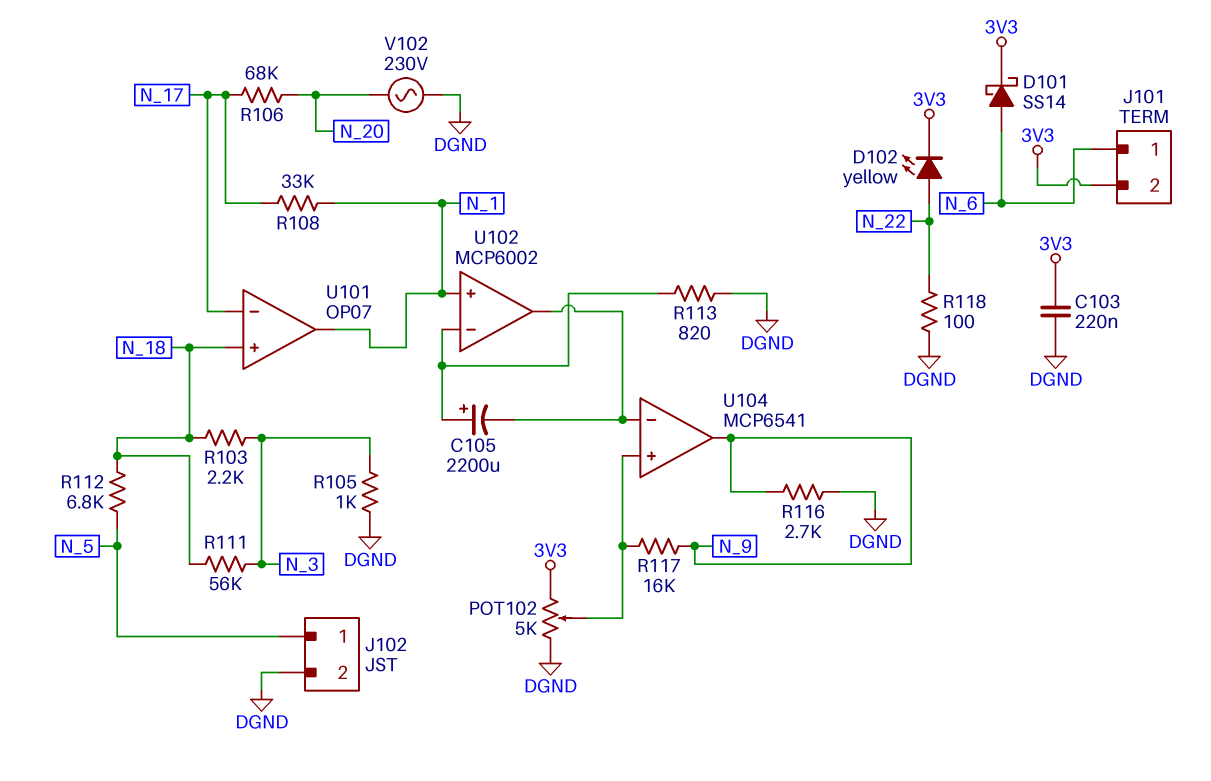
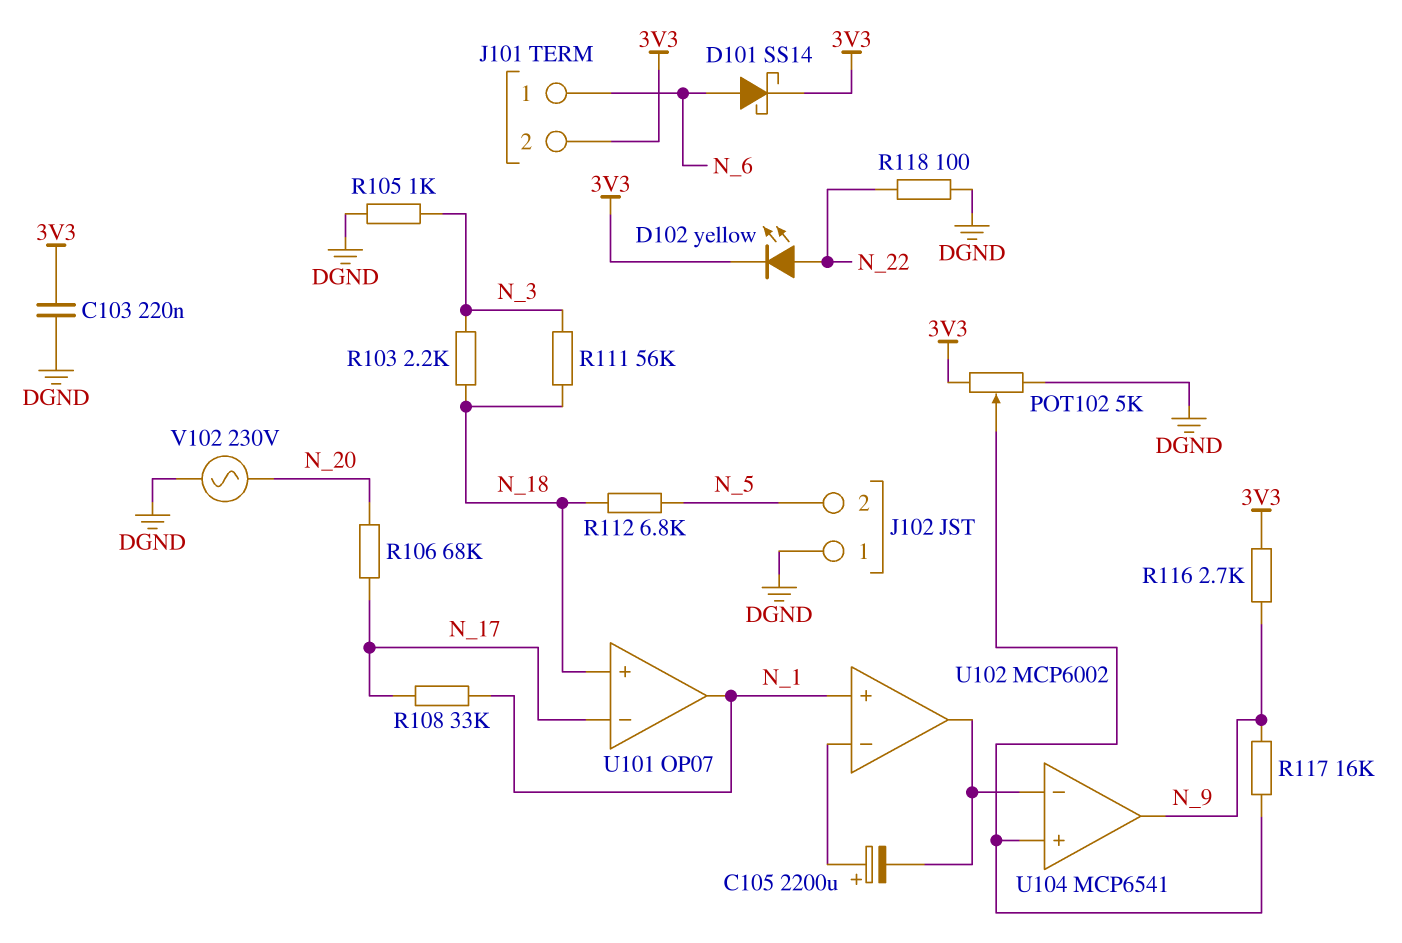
J102 pin 1: N_5 -> DGND
J102 pin 2: DGND -> N_5
R113: 820 (DGND, U102/in-) -> none
R116: 2.7k (DGND, N_9) -> 2.7k (3V3, N_9)

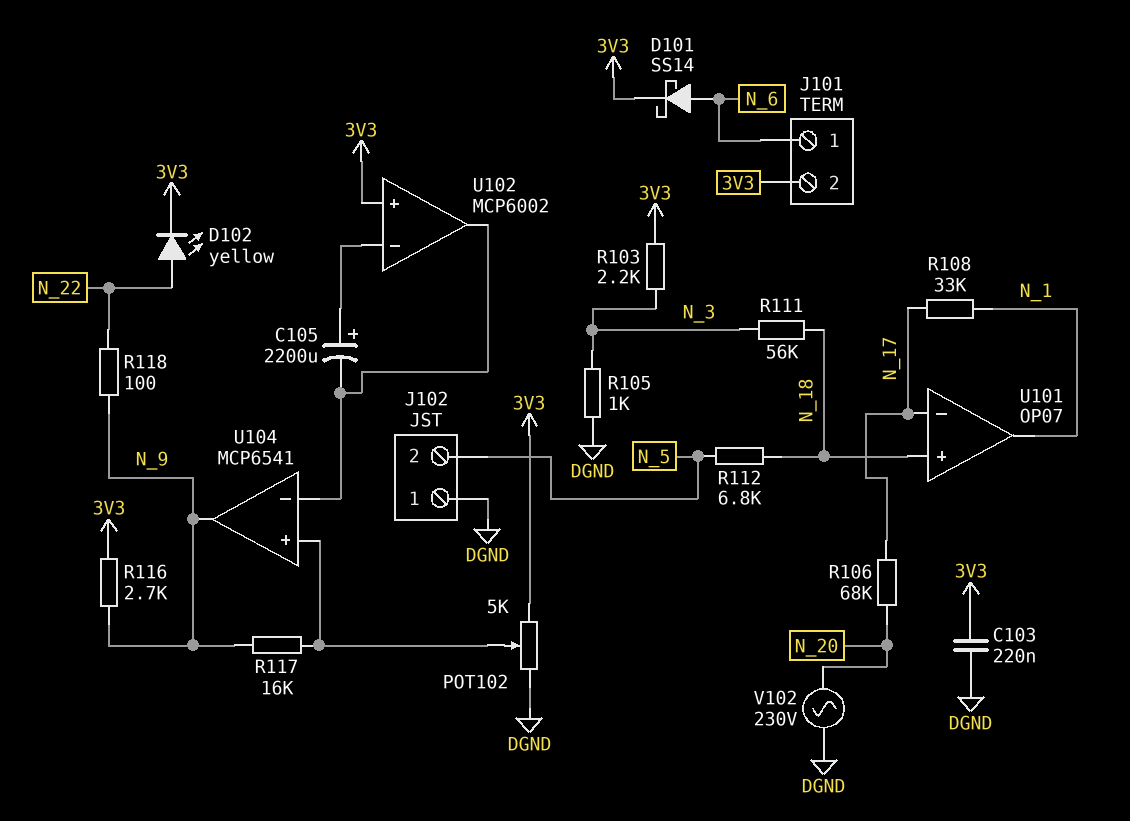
R103: 2.2k (N_3, N_18) -> 2.2k (3V3, N_3)
R118: 100 (DGND, N_22) -> 100 (N_9, N_22)
U102 pin in+: N_1 -> 3V3

